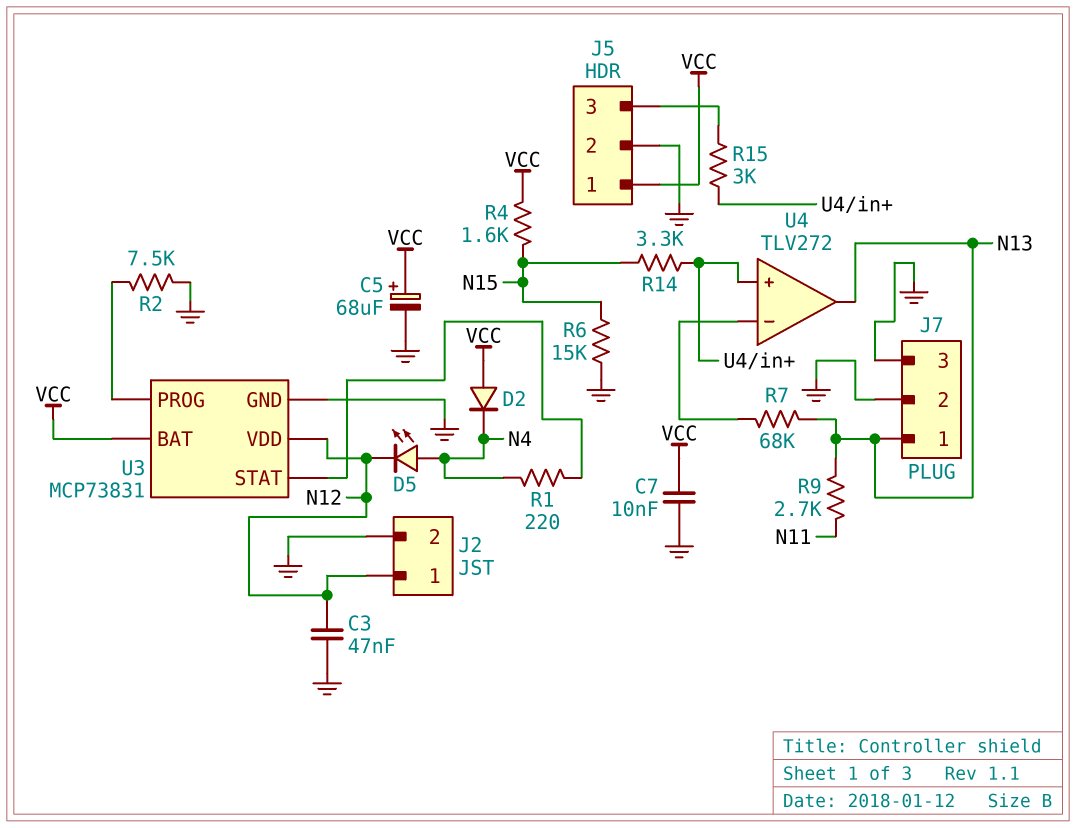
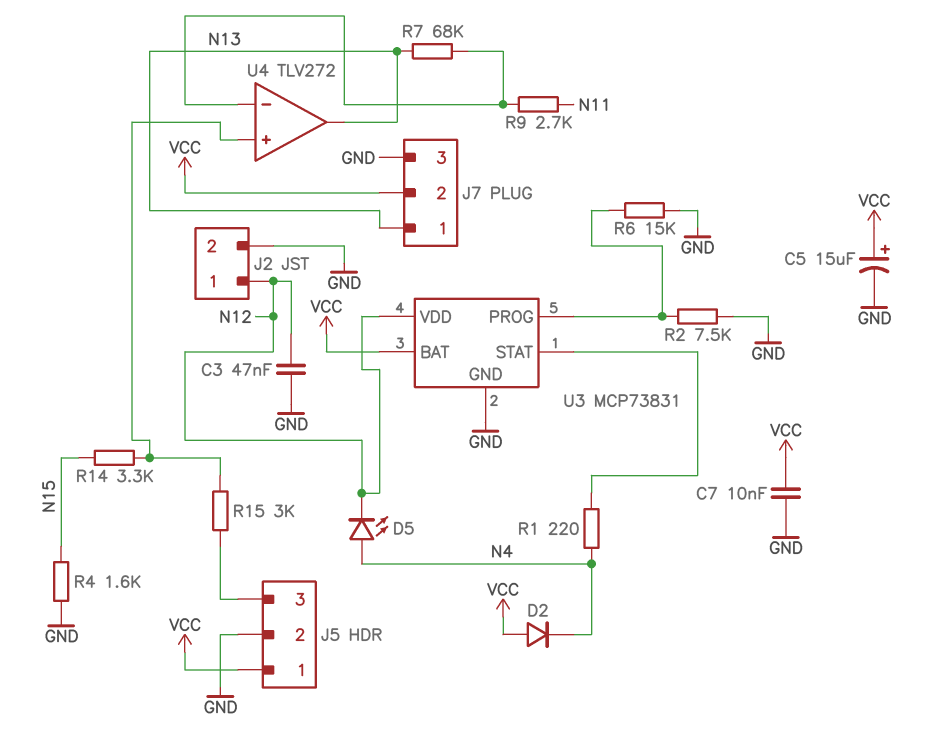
C5: 68uF (plus VCC, minus GND) -> 15uF (plus VCC, minus GND)
J7 pin 2: GND -> VCC
R4: 1.6k (N15, VCC) -> 1.6k (GND, N15)
R6: 15k (GND, N15) -> 15k (GND, U3/PROG)
R9: 2.7k (N11, N13) -> 2.7k (N11, U4/in-)

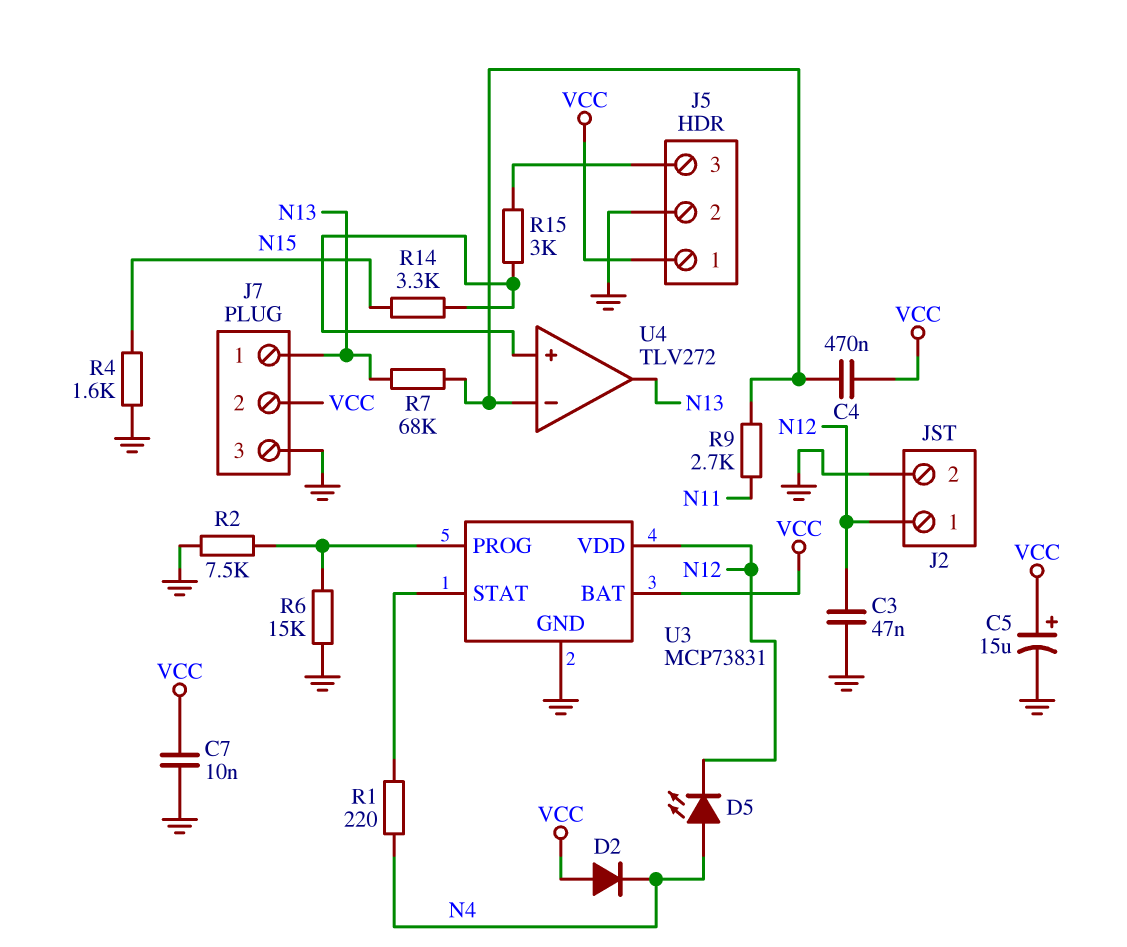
C4: none -> 470nF (U4/in-, VCC)

